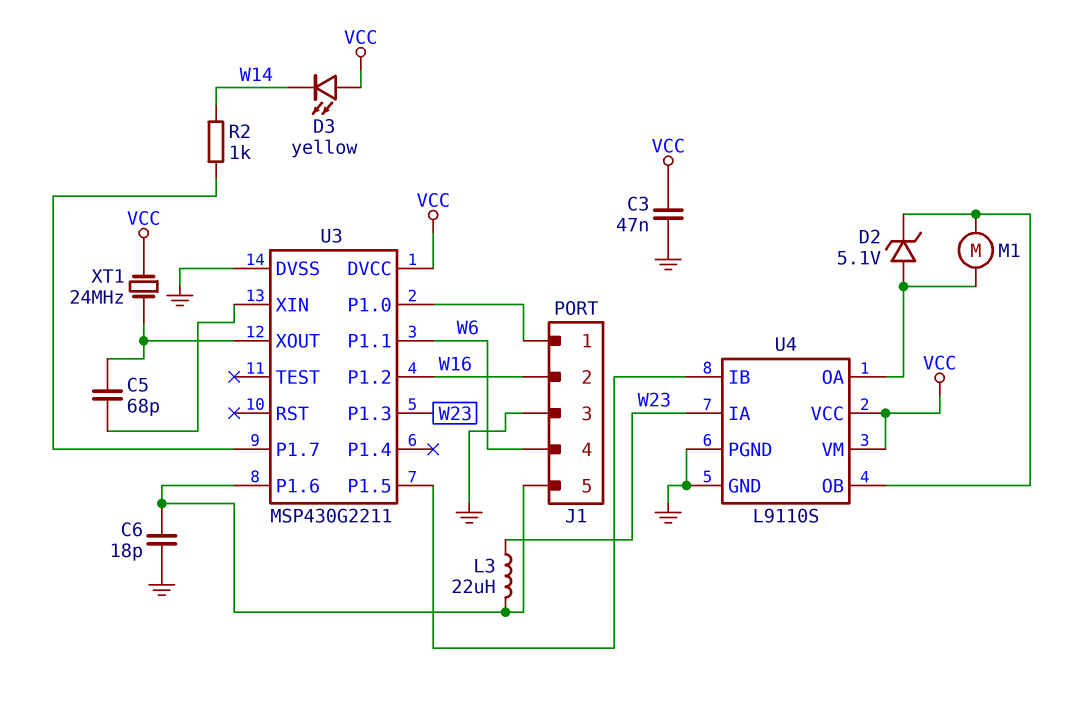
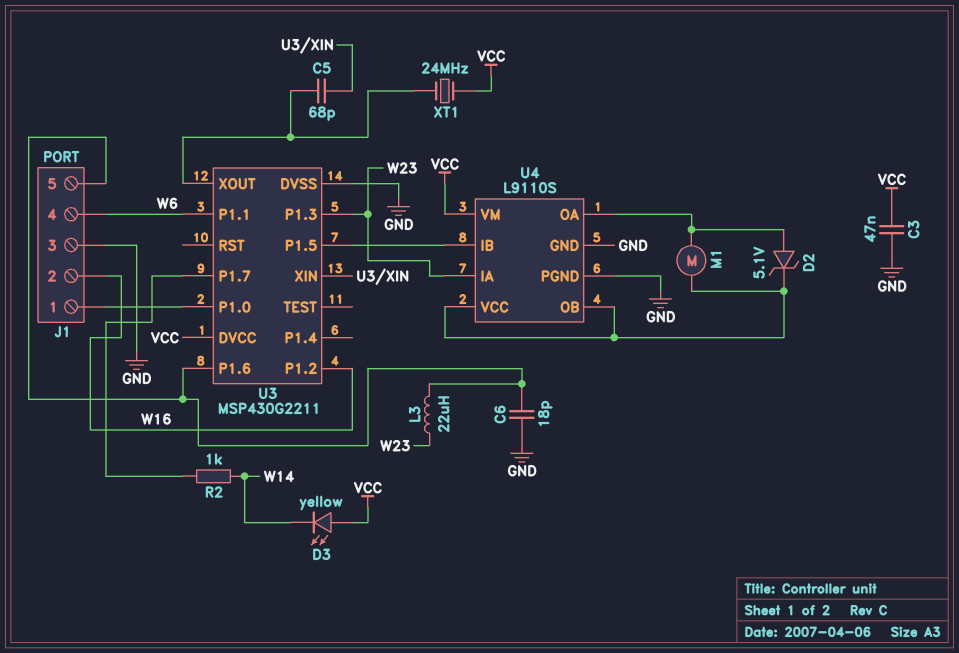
U4 pin VCC: VCC -> U4/OB

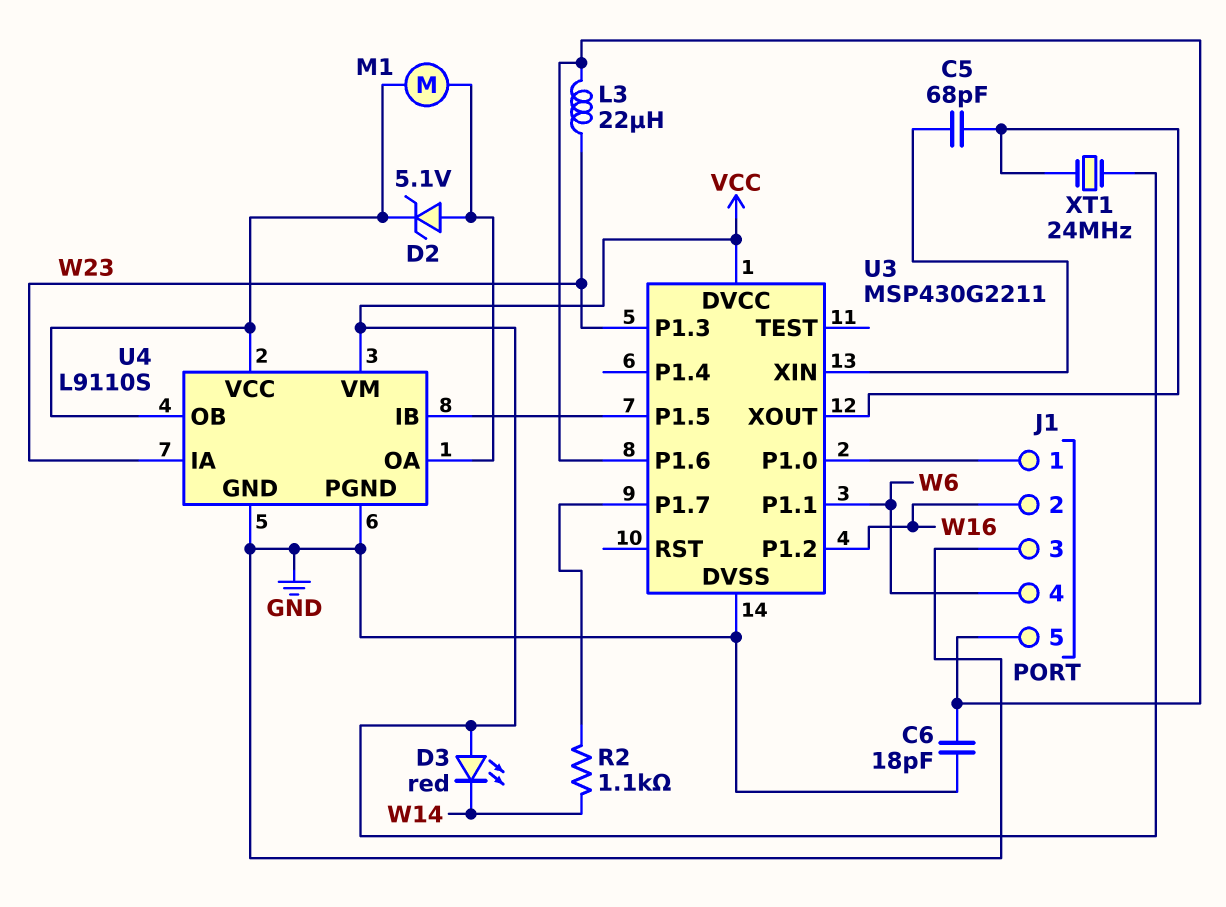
C3: 47nF (GND, VCC) -> none
D3: LED yellow (A VCC, K W14) -> LED red (A VCC, K W14)
R2: 1k (U3/P1.7, W14) -> 1.1k (U3/P1.7, W14)

